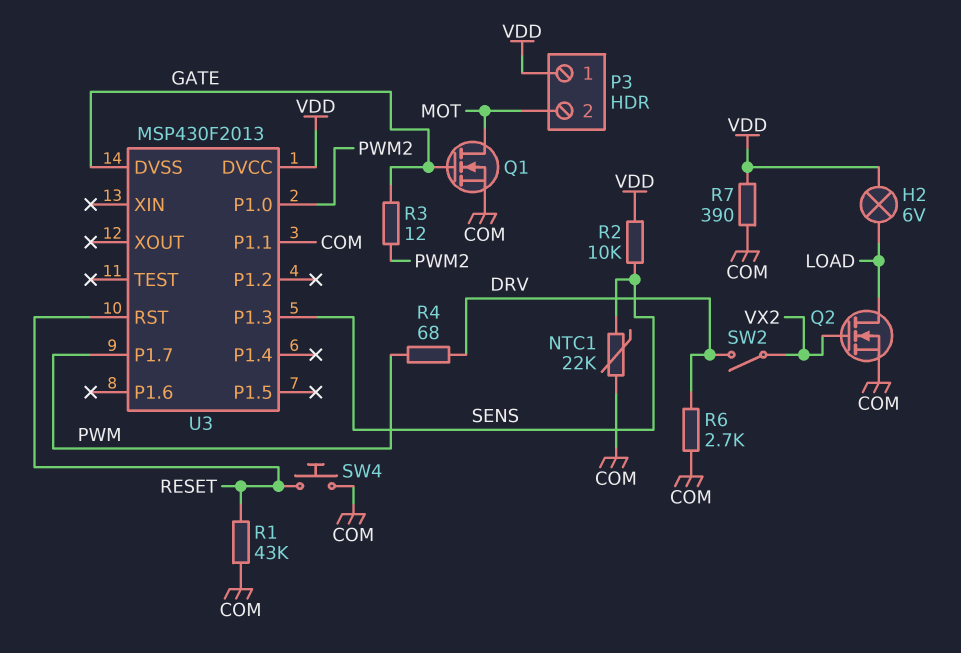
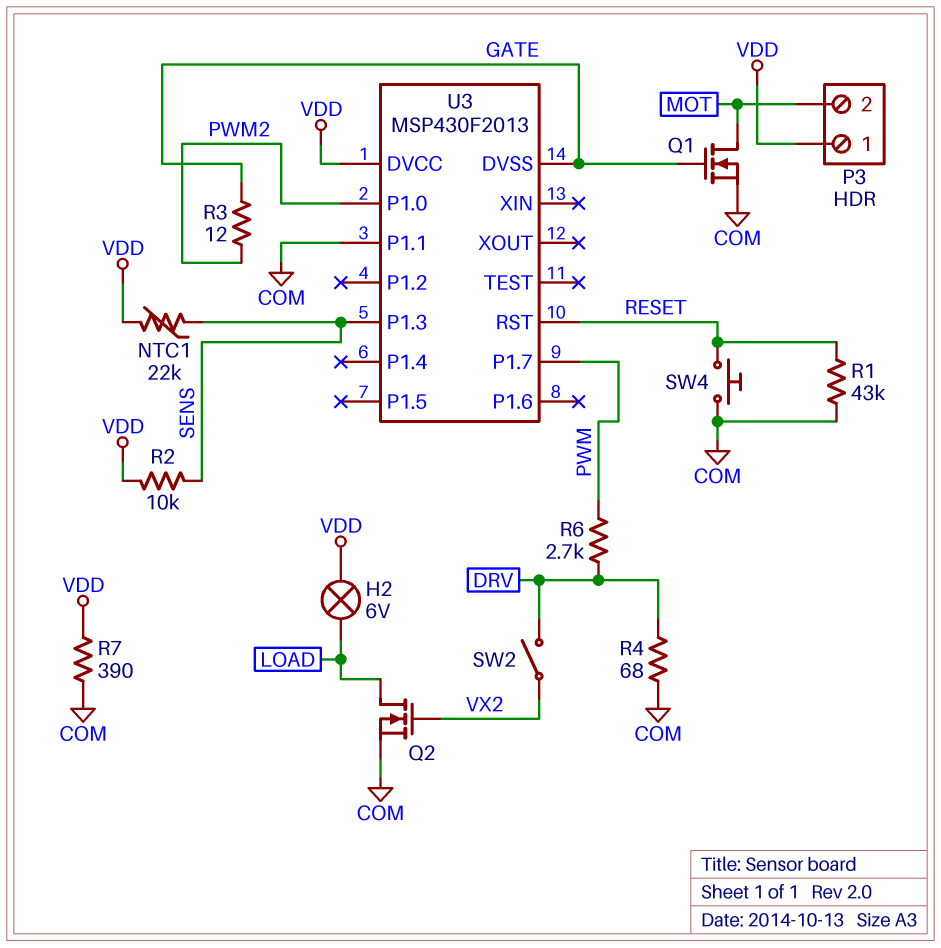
NTC1: 22k (COM, SENS) -> 22k (SENS, VDD)
R4: 68 (DRV, PWM) -> 68 (COM, DRV)
R6: 2.7k (COM, DRV) -> 2.7k (DRV, PWM)

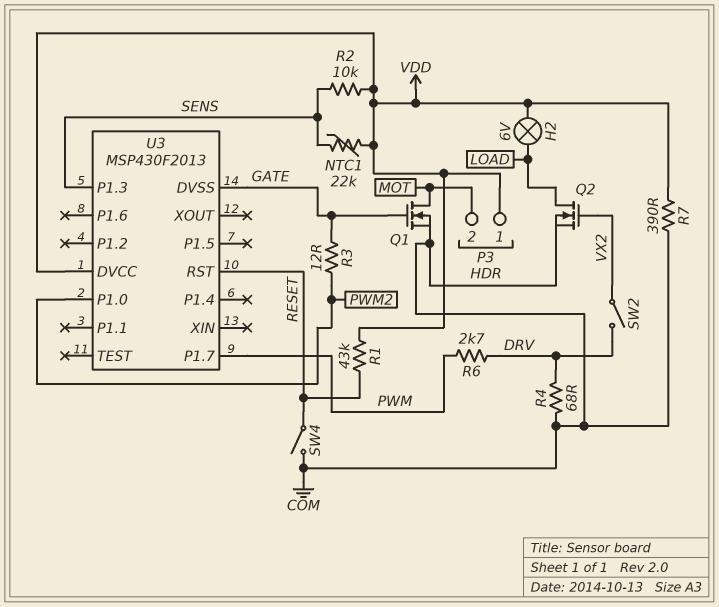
R1: 43k (COM, RESET) -> 43k (RESET, VDD)
SW4: button (COM, RESET) -> switch (COM, RESET)
U3 pin P1.1: COM -> none

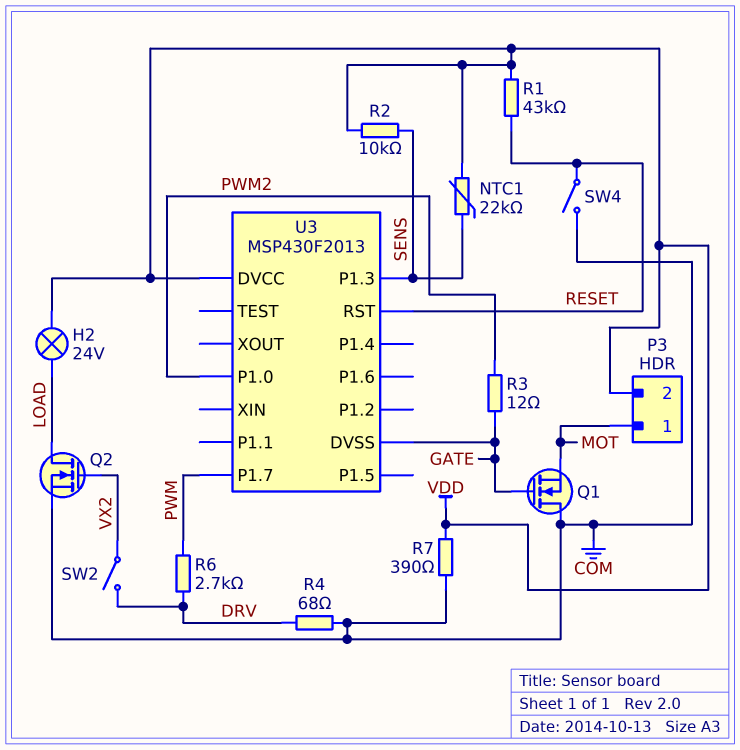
H2: lamp 6V (LOAD, VDD) -> lamp 24V (LOAD, VDD)
P3 pin 1: VDD -> MOT
P3 pin 2: MOT -> VDD
Q1: NMOS (G GATE, D MOT, S COM) -> NMOS (G GATE, D COM, S MOT)

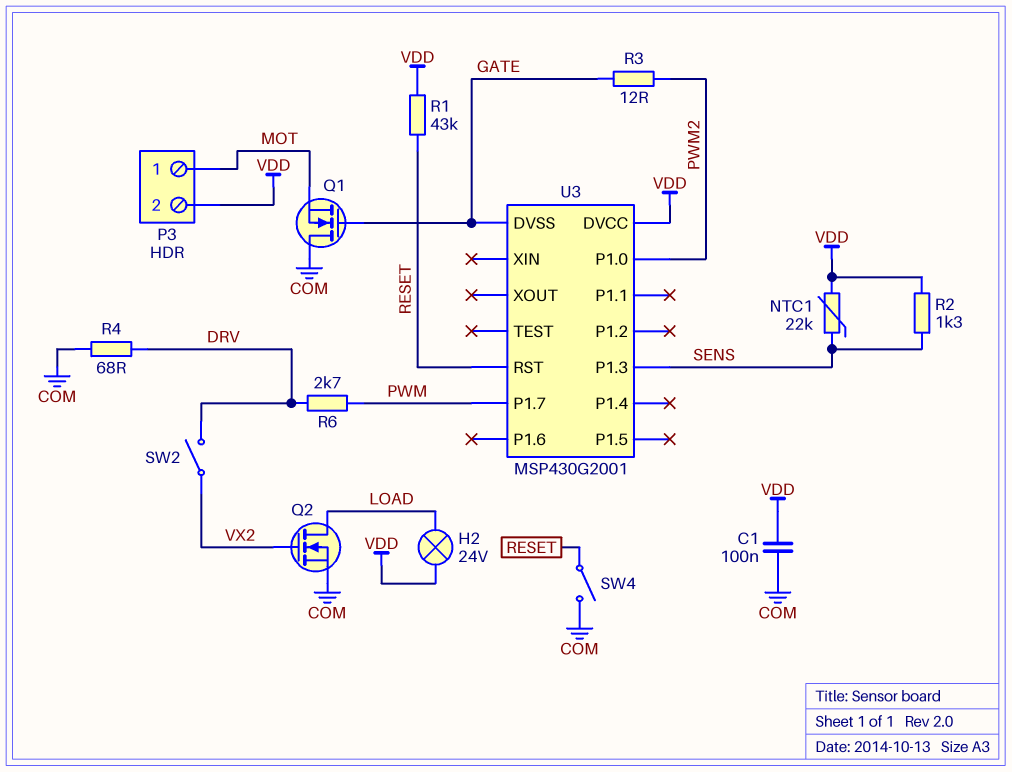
C1: none -> 100nF (COM, VDD)
R2: 10k (SENS, VDD) -> 1.3k (SENS, VDD)
R7: 390 (COM, VDD) -> none
U3: MSP430F2013 -> MSP430G2001

